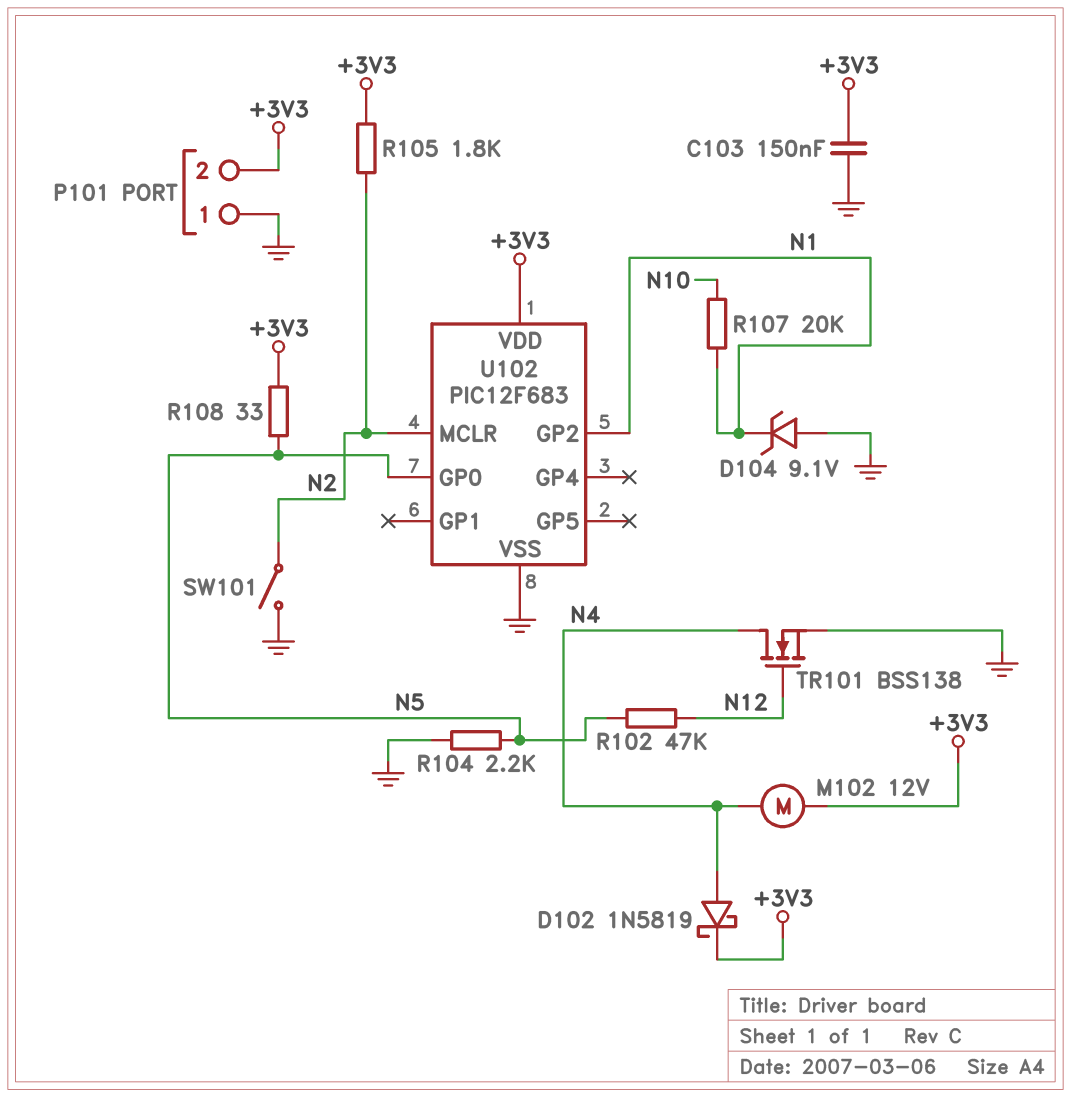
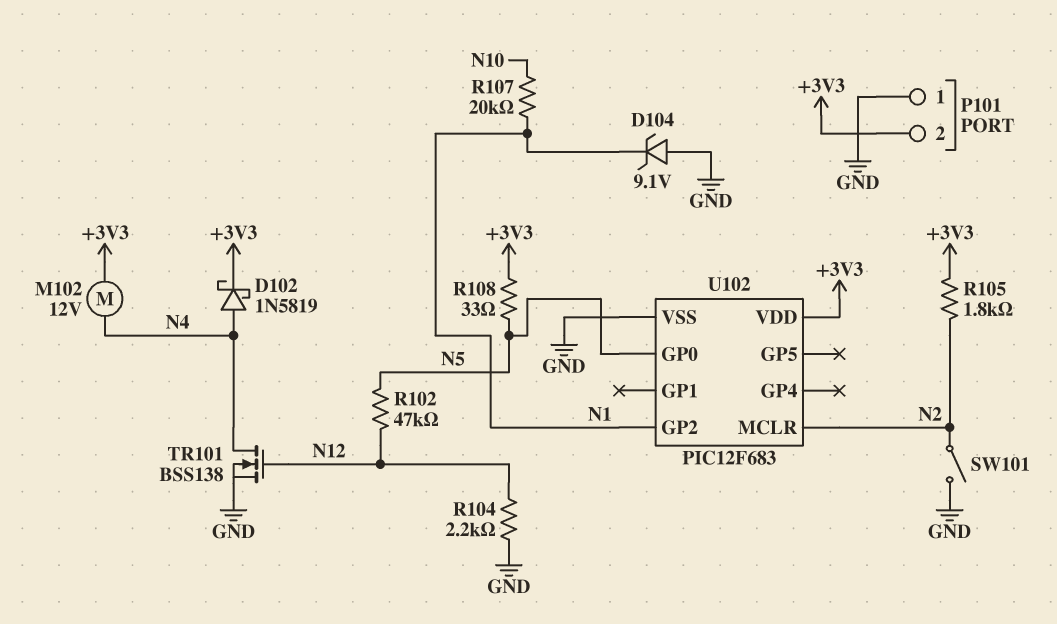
C103: 150nF (+3V3, GND) -> none
R104: 2.2k (GND, N5) -> 2.2k (GND, N12)

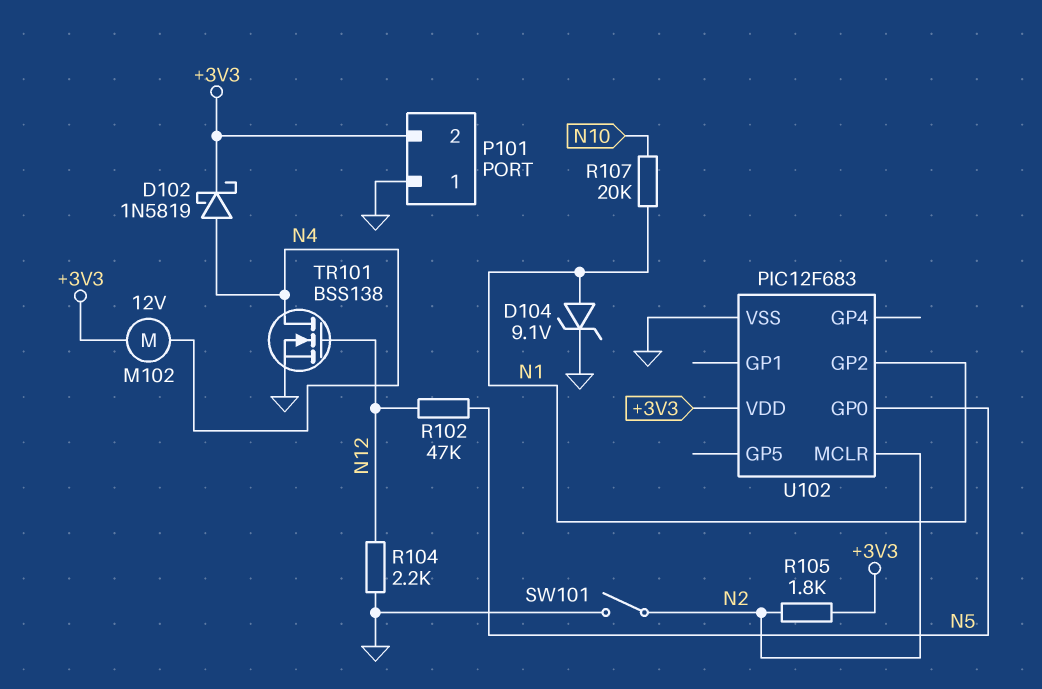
D104: zener 9.1V (A GND, K N1) -> zener 9.1V (A N1, K GND)
R108: 33 (+3V3, N5) -> none

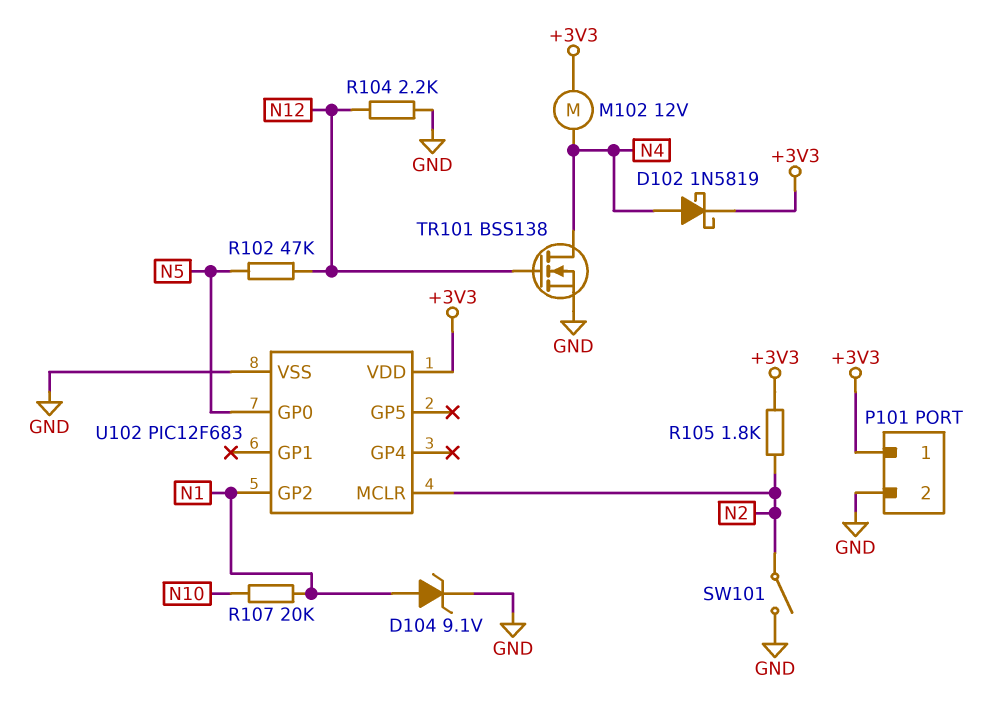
P101 pin 1: GND -> +3V3
P101 pin 2: +3V3 -> GND

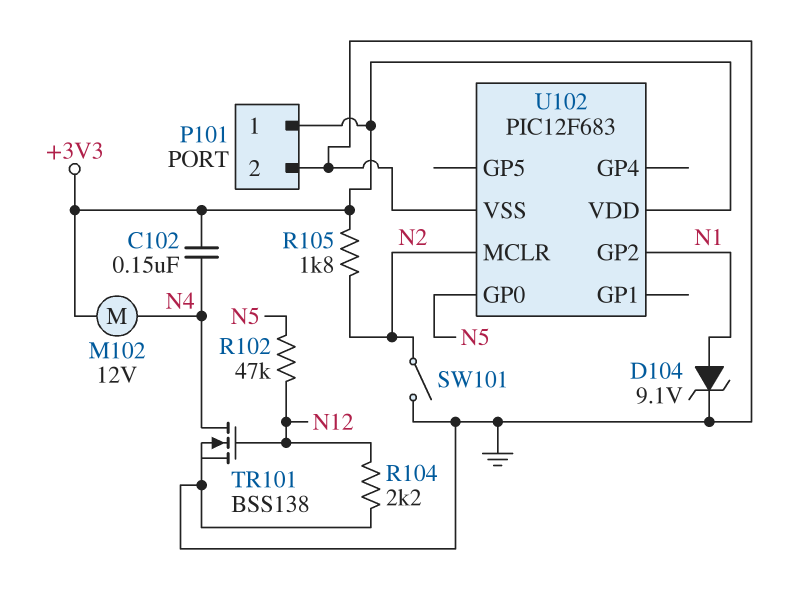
C102: none -> 150nF (+3V3, N4)
D102: schottky 1N5819 (A N4, K +3V3) -> none
R107: 20k (N1, N10) -> none

